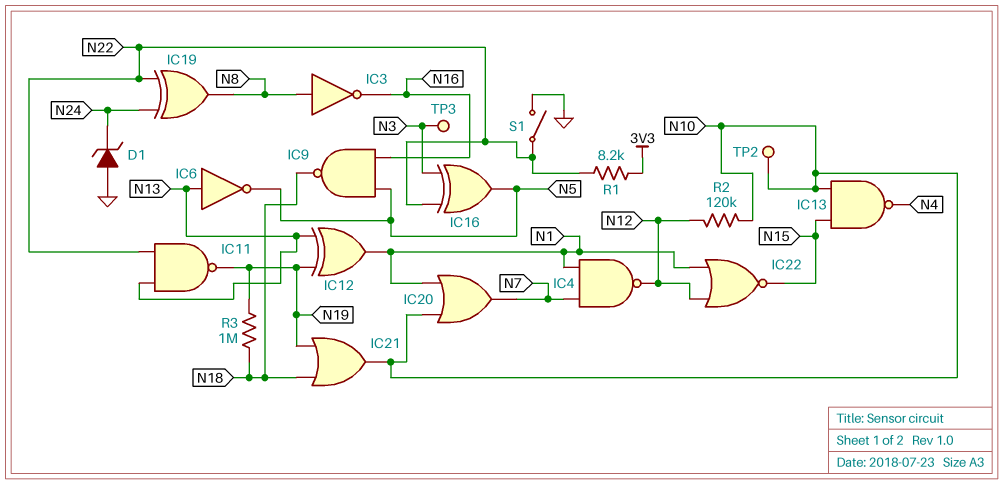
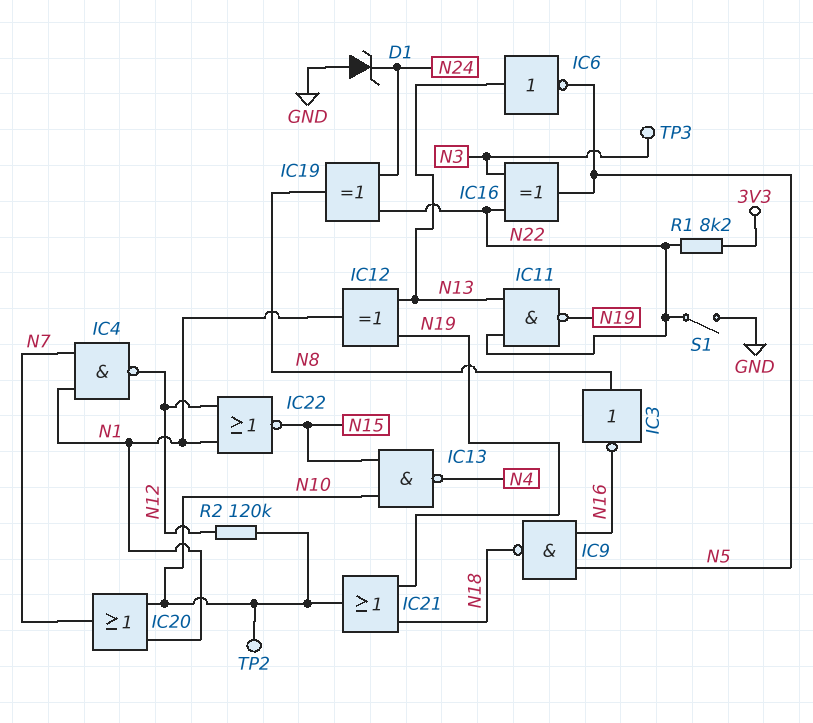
R3: 1M (N18, N19) -> none

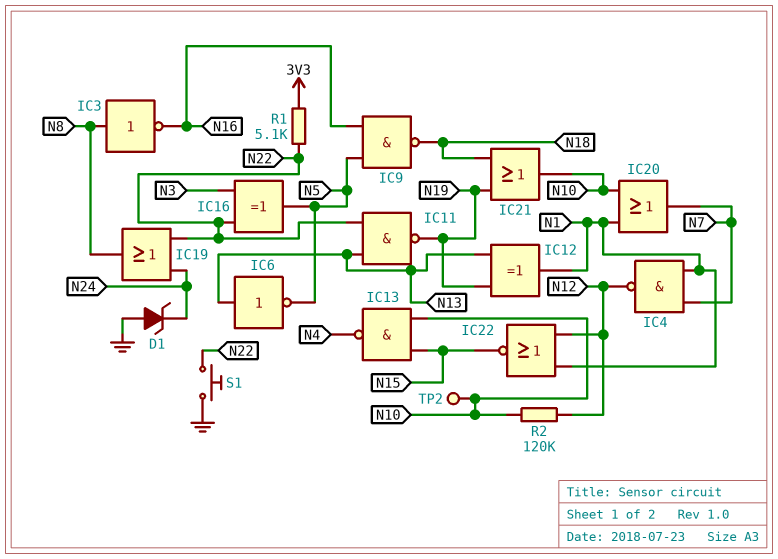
IC19: XOR (in N22, in N24, out N8) -> OR (in N22, in N24, out N8)
R1: 8.2k (3V3, N22) -> 5.1k (3V3, N22)
S1: switch (GND, N22) -> button (GND, N22)
TP3: test point (N3) -> none

